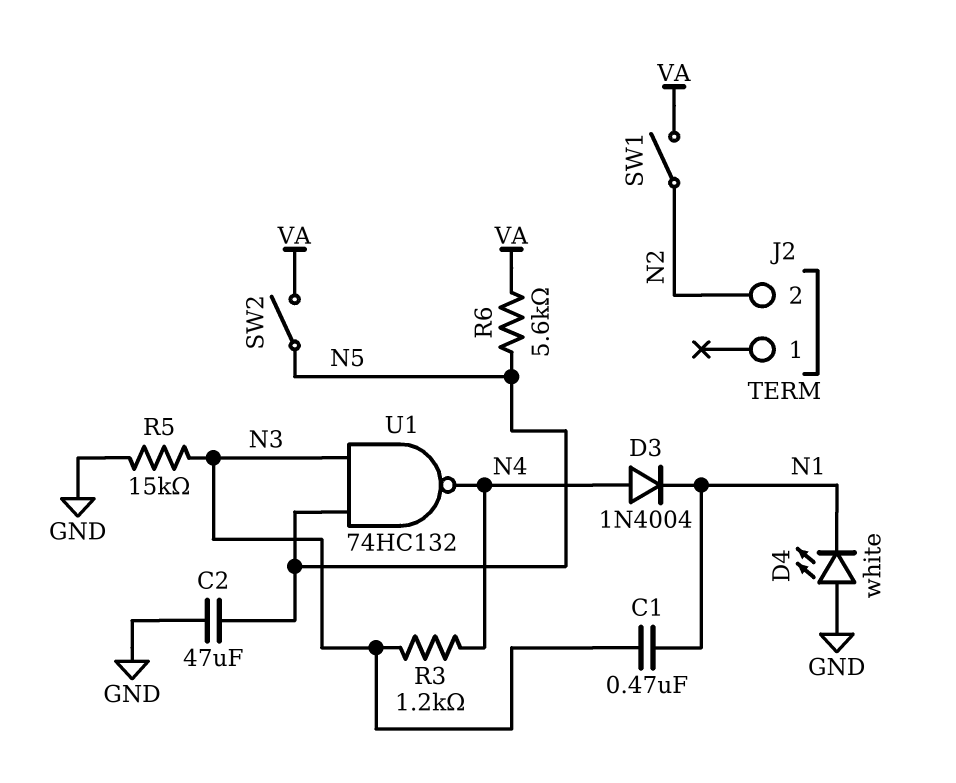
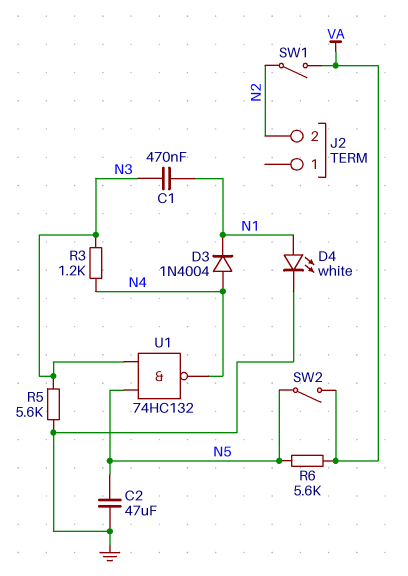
D4: LED white (A GND, K N1) -> LED white (A N1, K GND)
R5: 15k (GND, N3) -> 5.6k (GND, N3)

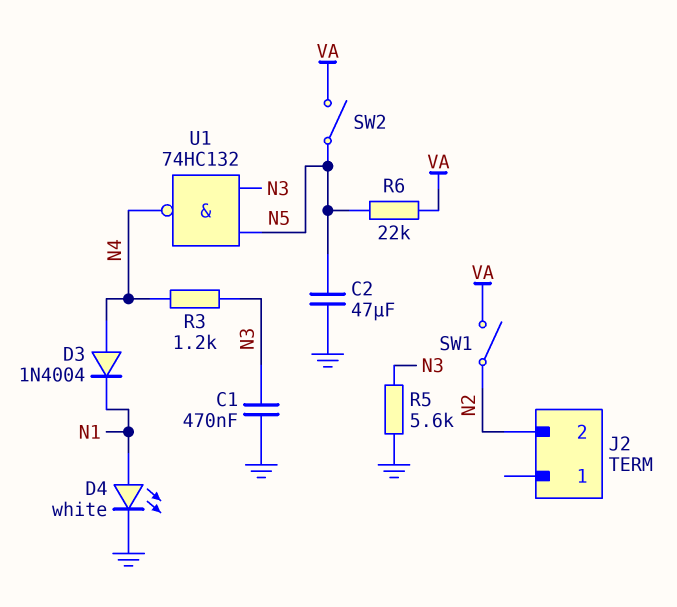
C1: 470nF (N1, N3) -> 470nF (GND, N3)
R6: 5.6k (N5, VA) -> 22k (N5, VA)

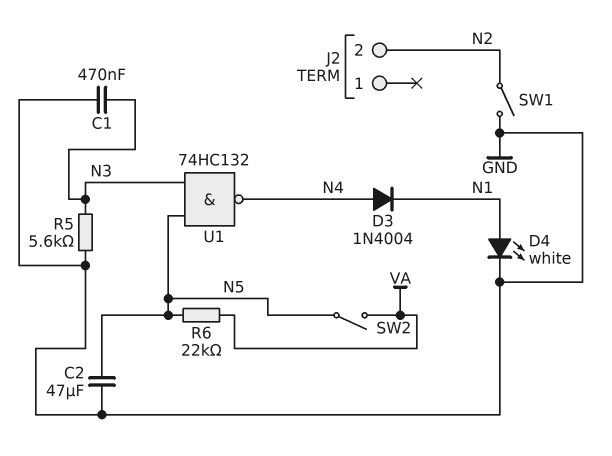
R3: 1.2k (N3, N4) -> none
SW1: switch (N2, VA) -> switch (GND, N2)

